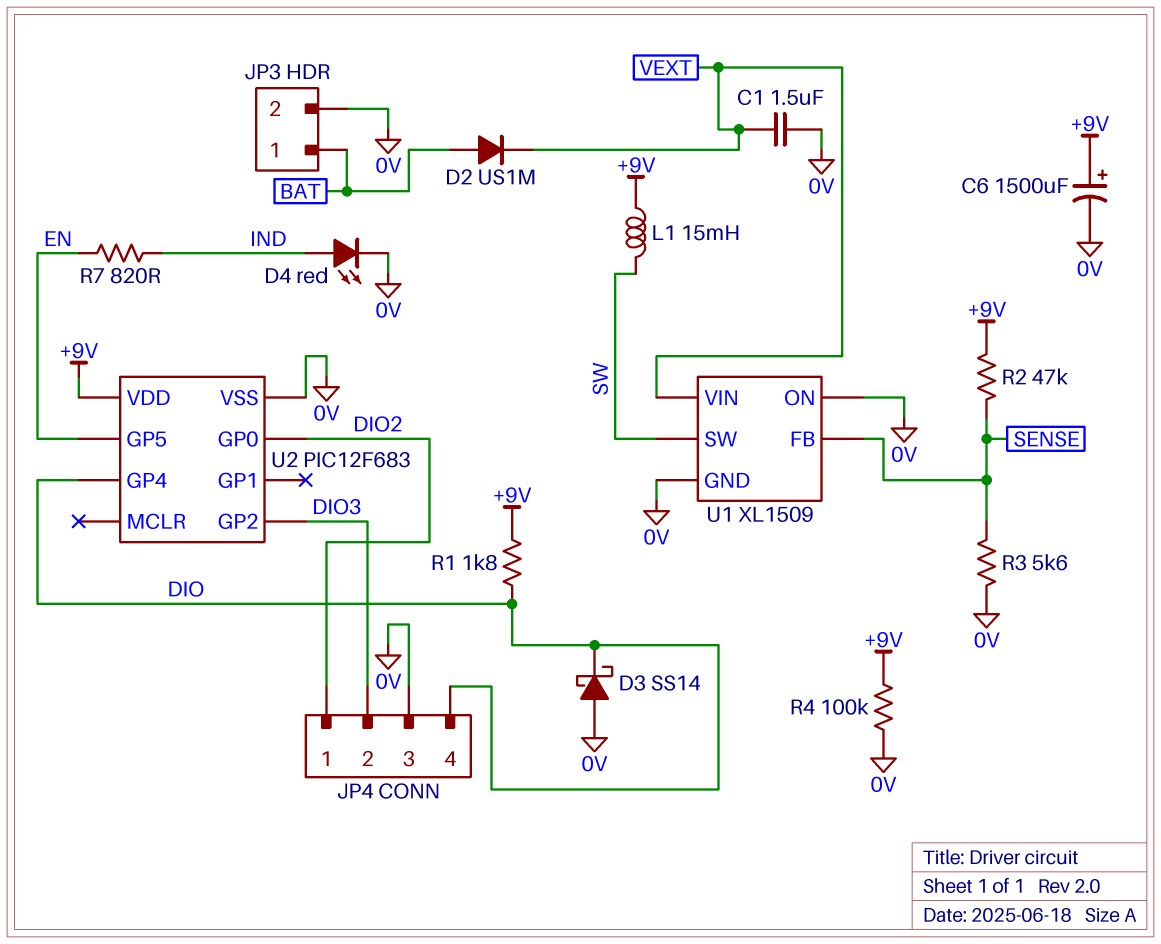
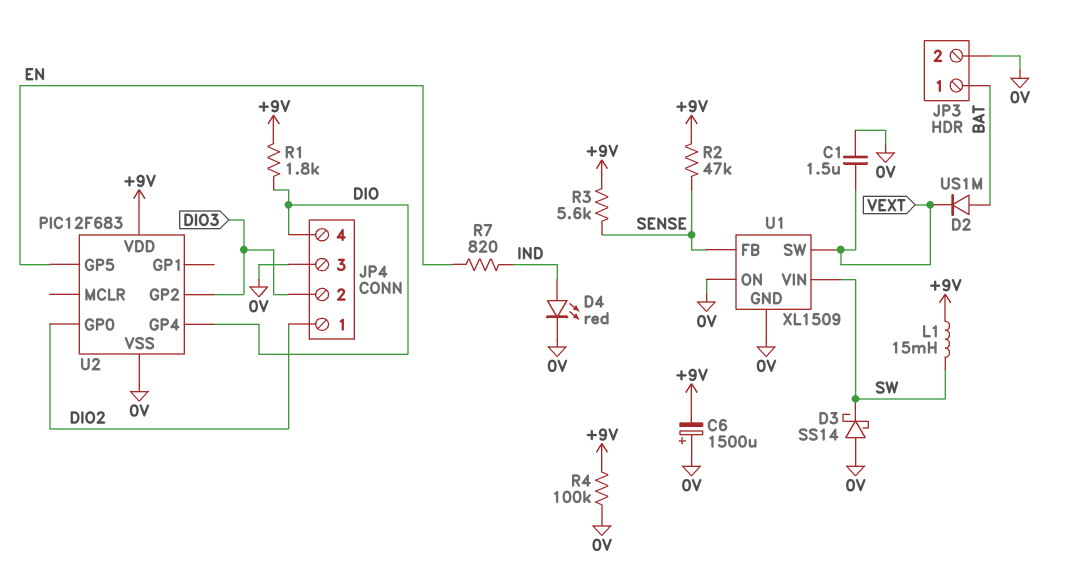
C6: 1500uF (plus +9V, minus 0V) -> 1500uF (plus 0V, minus +9V)
D3: schottky SS14 (A 0V, K DIO) -> schottky SS14 (A 0V, K SW)
R3: 5.6k (0V, SENSE) -> 5.6k (+9V, SENSE)
U1 pin SW: SW -> VEXT
U1 pin VIN: VEXT -> SW

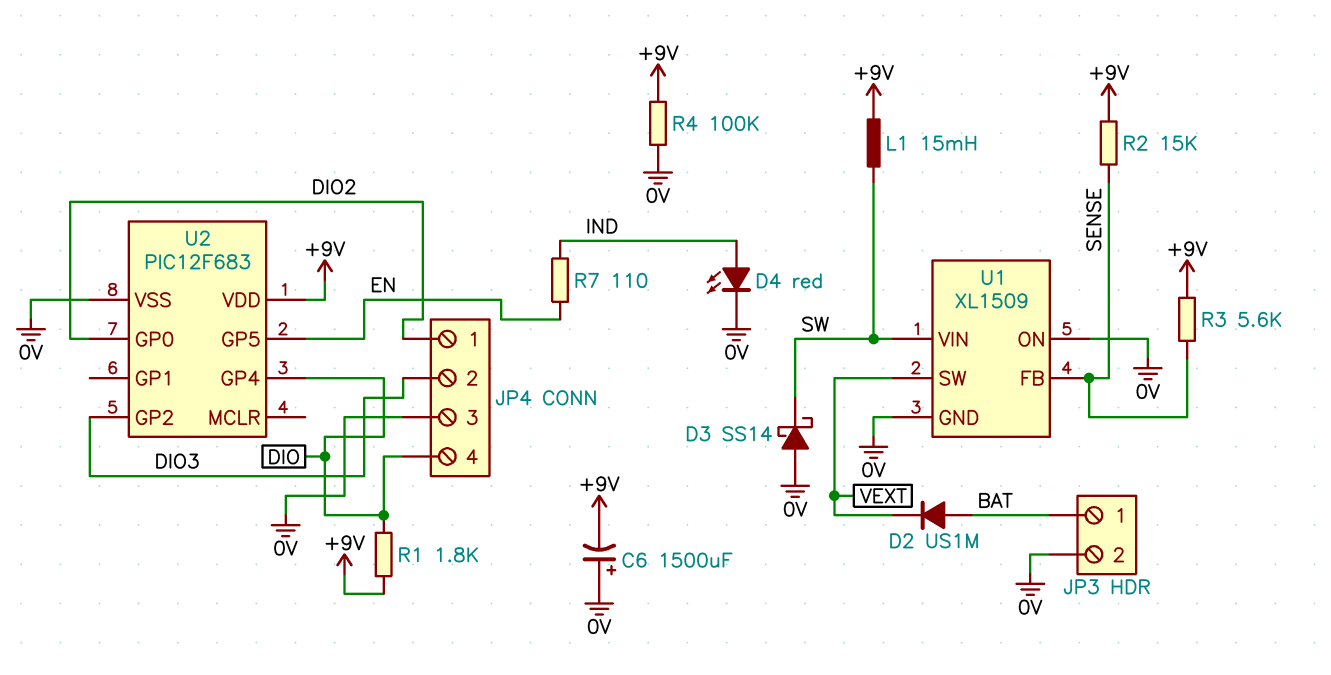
C1: 1.5uF (0V, VEXT) -> none
R2: 47k (+9V, SENSE) -> 15k (+9V, SENSE)
R7: 820 (EN, IND) -> 110 (EN, IND)

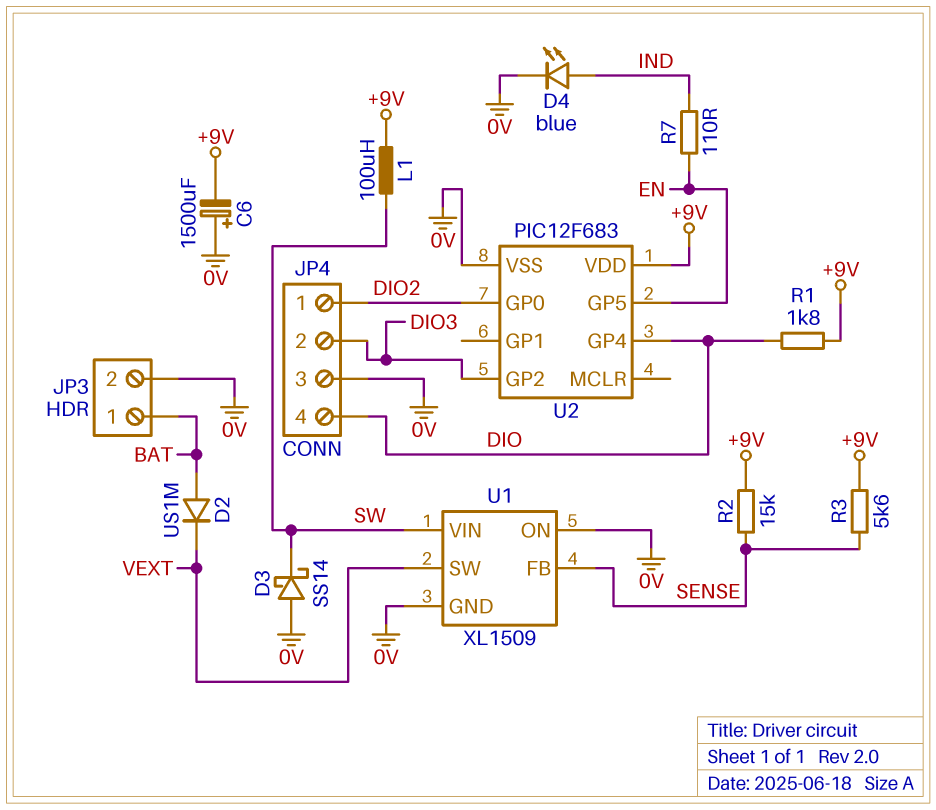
D4: LED red (A IND, K 0V) -> LED blue (A IND, K 0V)
L1: 15mH (+9V, SW) -> 100uH (+9V, SW)
R4: 100k (+9V, 0V) -> none

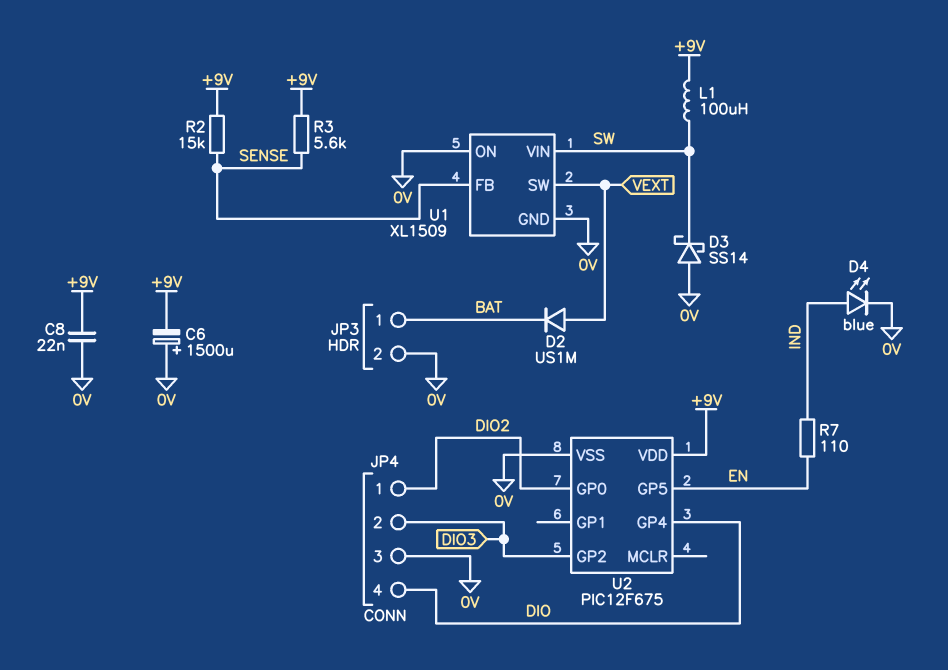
C8: none -> 22nF (+9V, 0V)
D2: diode US1M (A BAT, K VEXT) -> diode US1M (A VEXT, K BAT)
R1: 1.8k (+9V, DIO) -> none
U2: PIC12F683 -> PIC12F675

